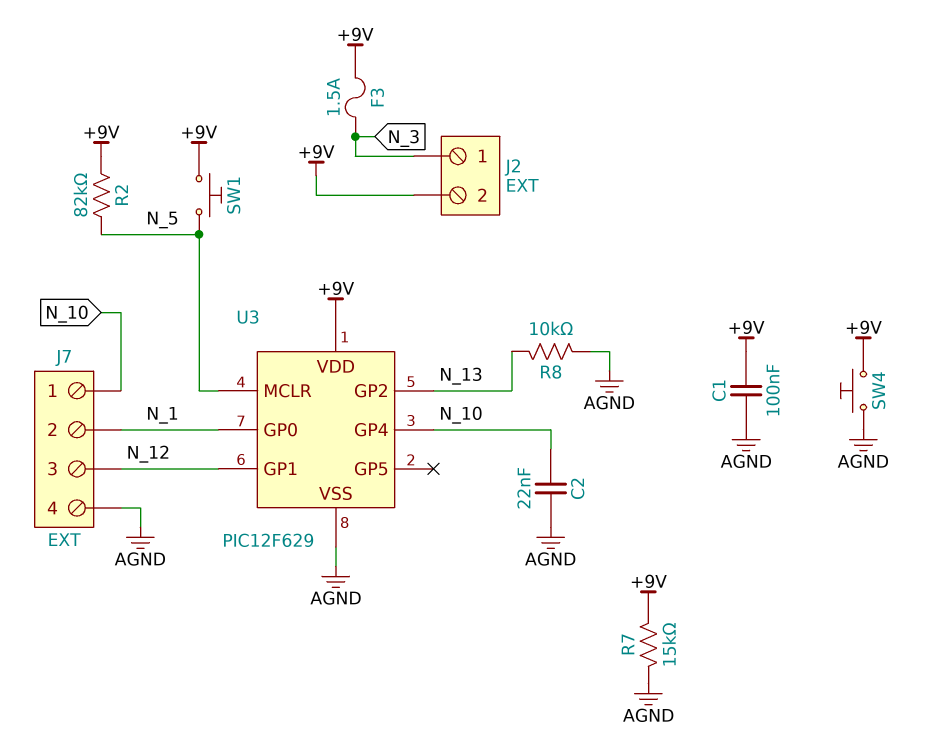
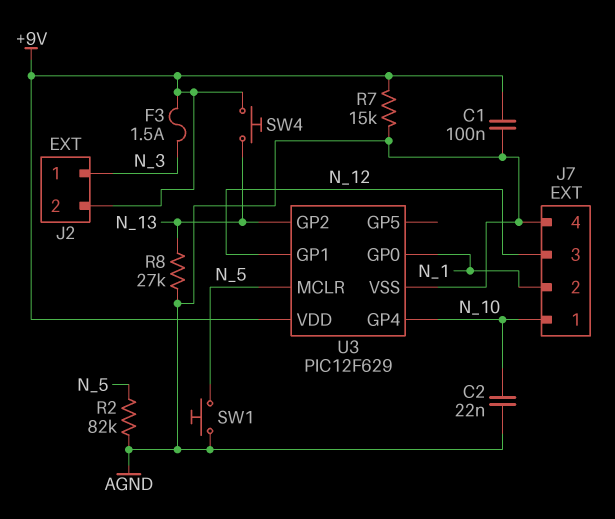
R2: 82k (+9V, N_5) -> 82k (AGND, N_5)
R8: 10k (AGND, N_13) -> 27k (AGND, N_13)
SW1: button (+9V, N_5) -> button (AGND, N_5)
SW4: button (+9V, AGND) -> button (+9V, N_13)

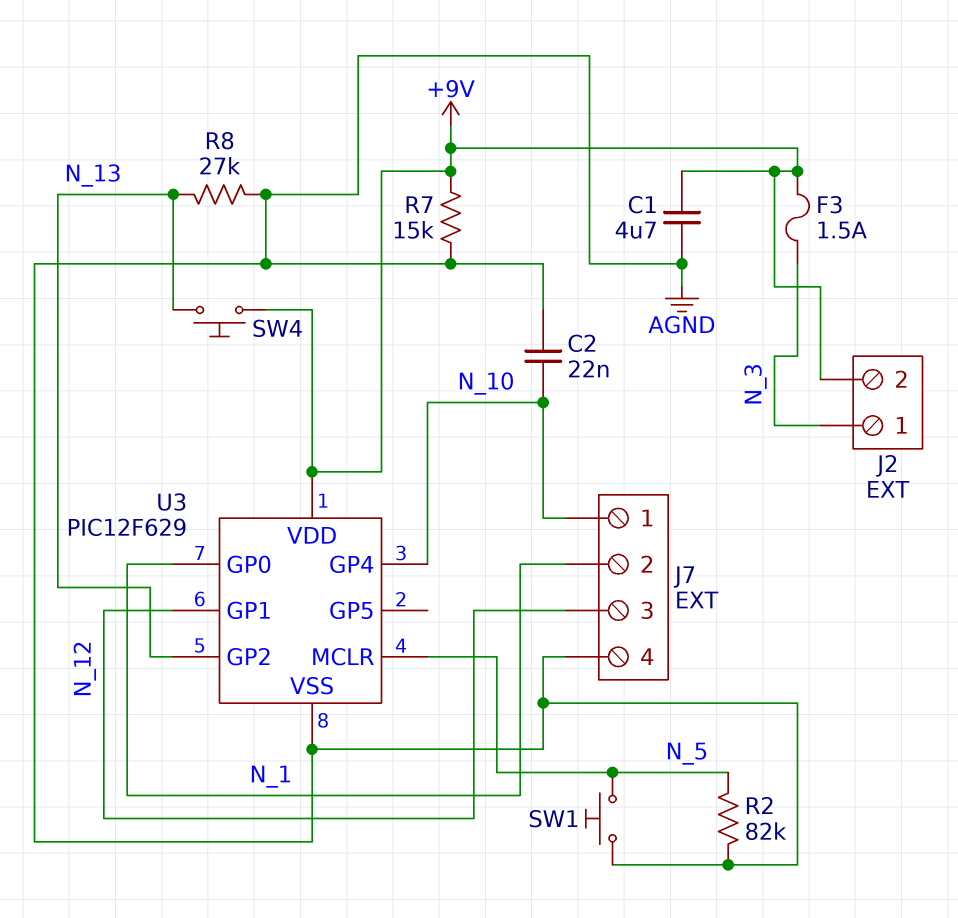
C1: 100nF (+9V, AGND) -> 4.7uF (+9V, AGND)

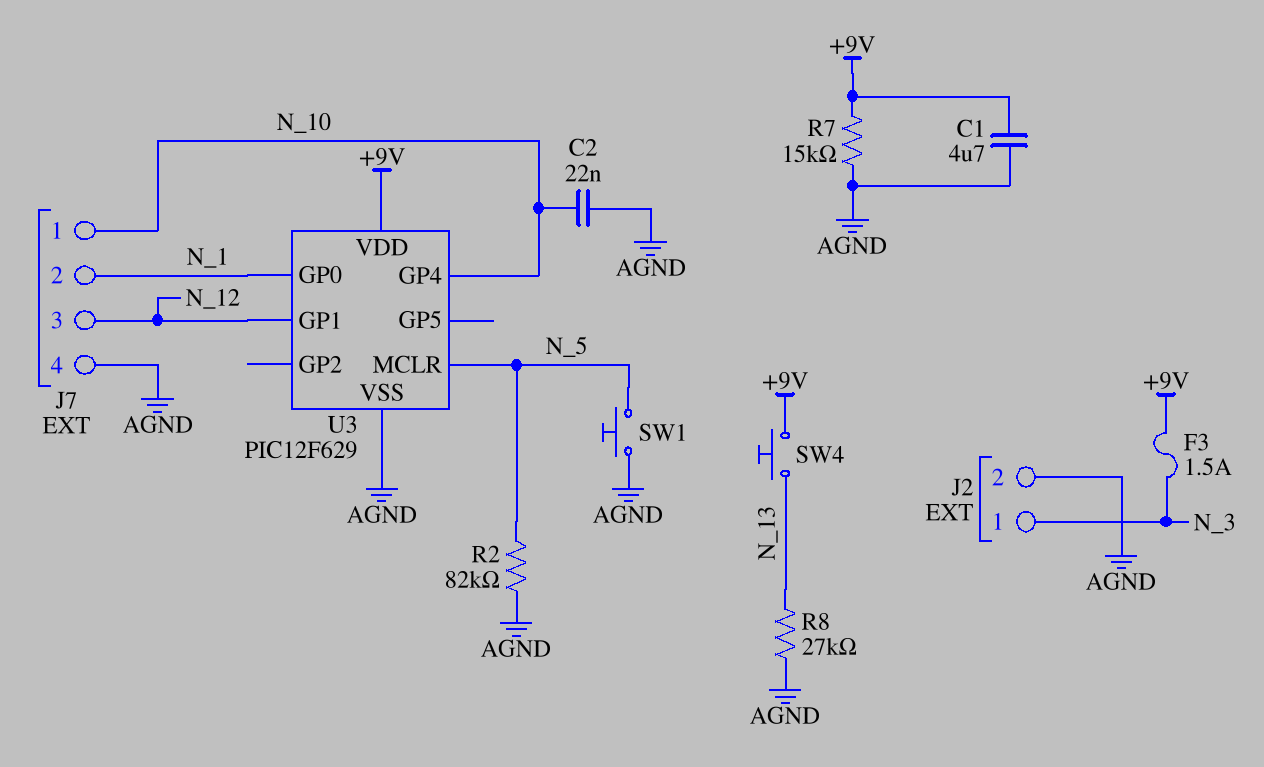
J2 pin 2: +9V -> AGND
U3 pin GP2: N_13 -> none

